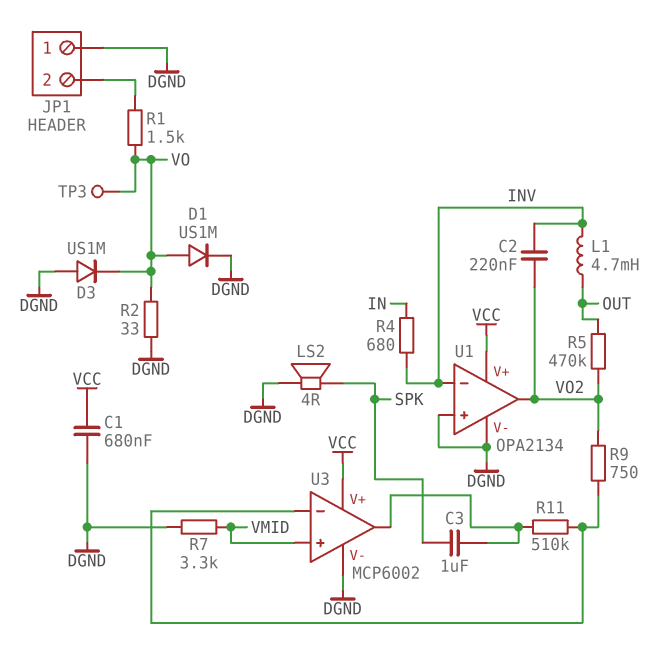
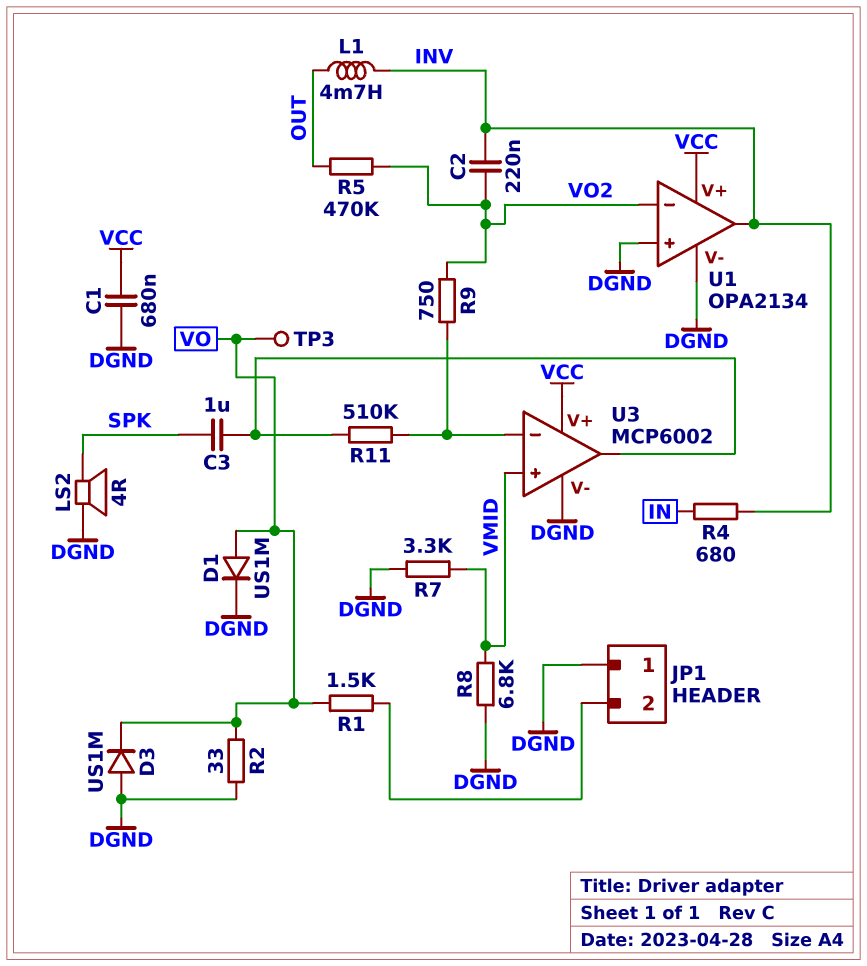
R8: none -> 6.8k (DGND, VMID)
U1 pin in-: INV -> VO2
U1 pin out: VO2 -> INV

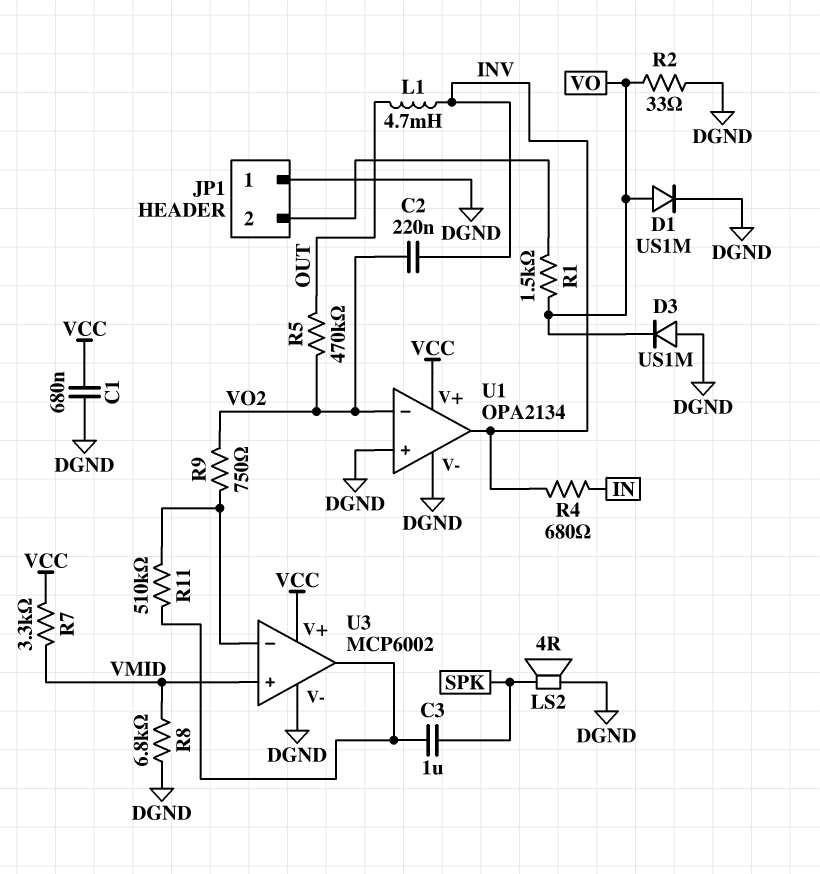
R7: 3.3k (DGND, VMID) -> 3.3k (VCC, VMID)
TP3: test point (VO) -> none

